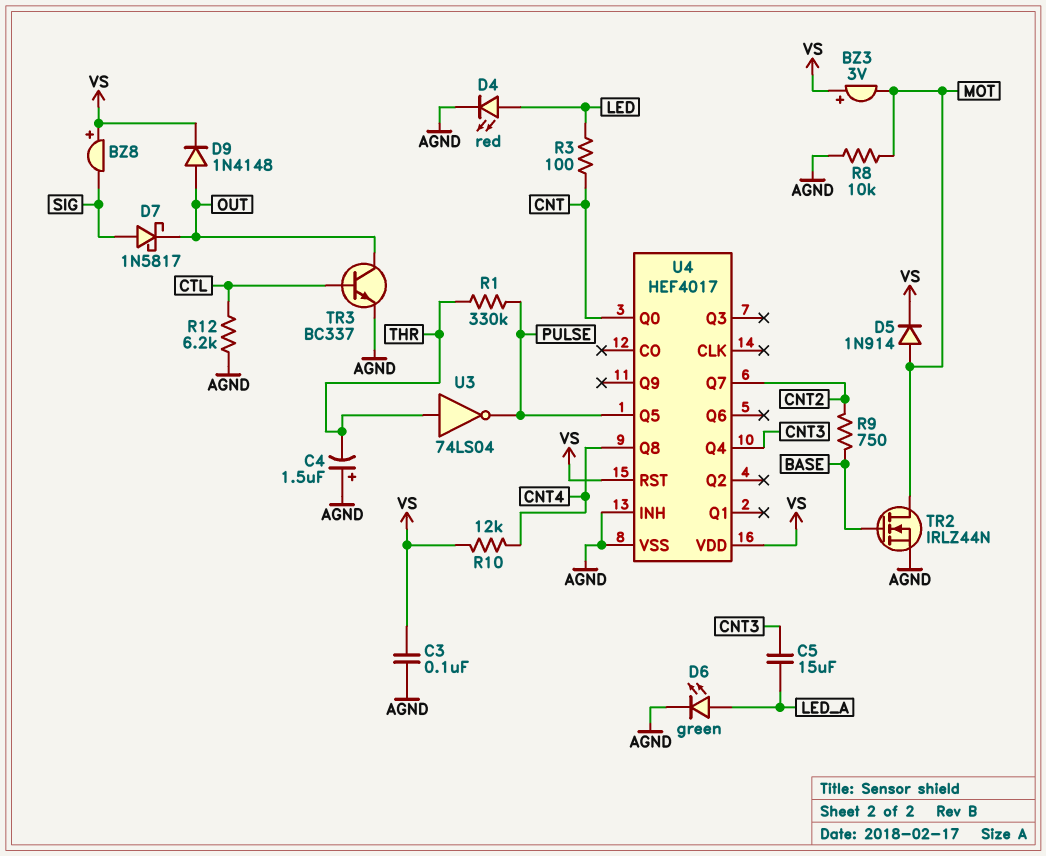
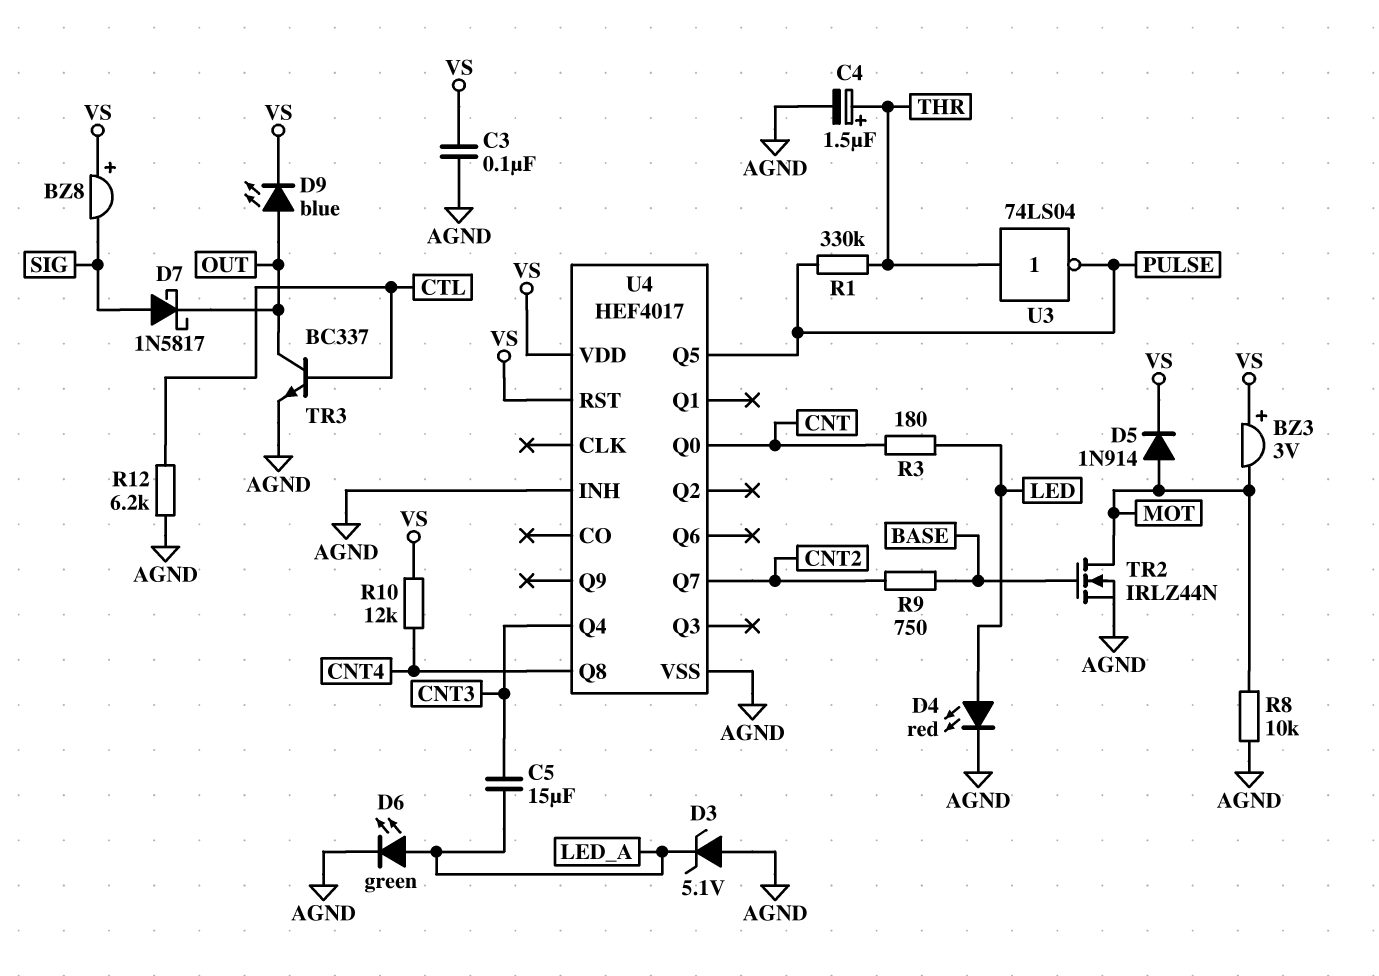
C4: 1.5uF (plus AGND, minus THR) -> 1.5uF (plus THR, minus AGND)
D3: none -> zener 5.1V (A AGND, K LED_A)
D9: diode 1N4148 (A OUT, K VS) -> LED blue (A OUT, K VS)
R3: 100 (CNT, LED) -> 180 (CNT, LED)

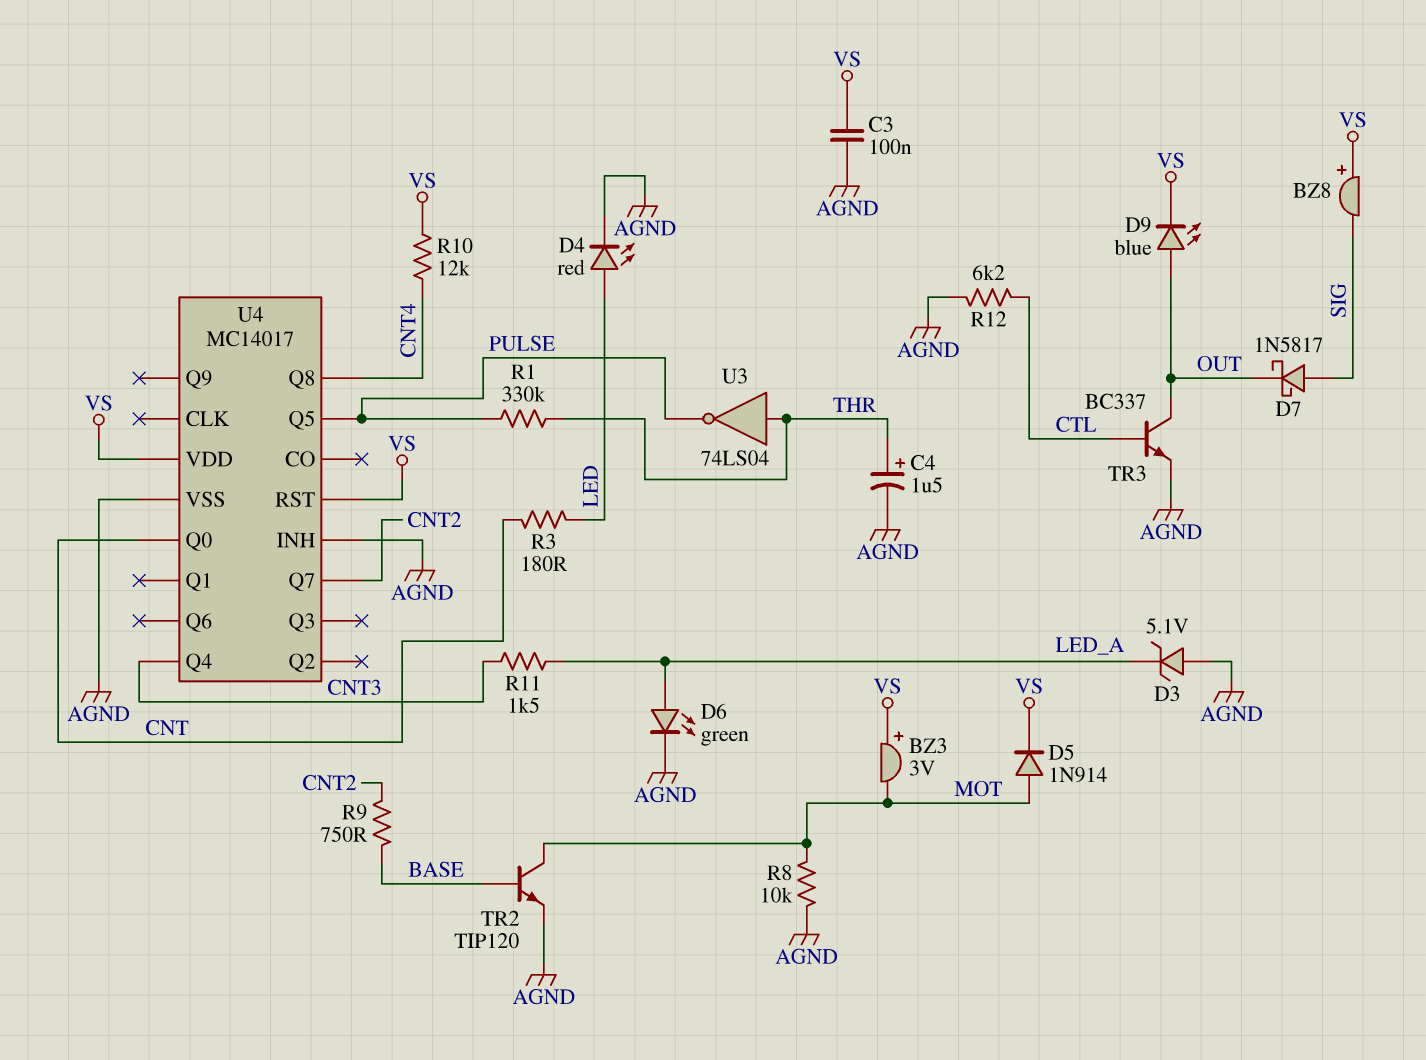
C5: 15uF (CNT3, LED_A) -> none
R11: none -> 1.5k (CNT3, LED_A)
TR2: NMOS IRLZ44N (G BASE, D MOT, S AGND) -> NPN TIP120 (B BASE, C MOT, E AGND)
U4: HEF4017 -> MC14017

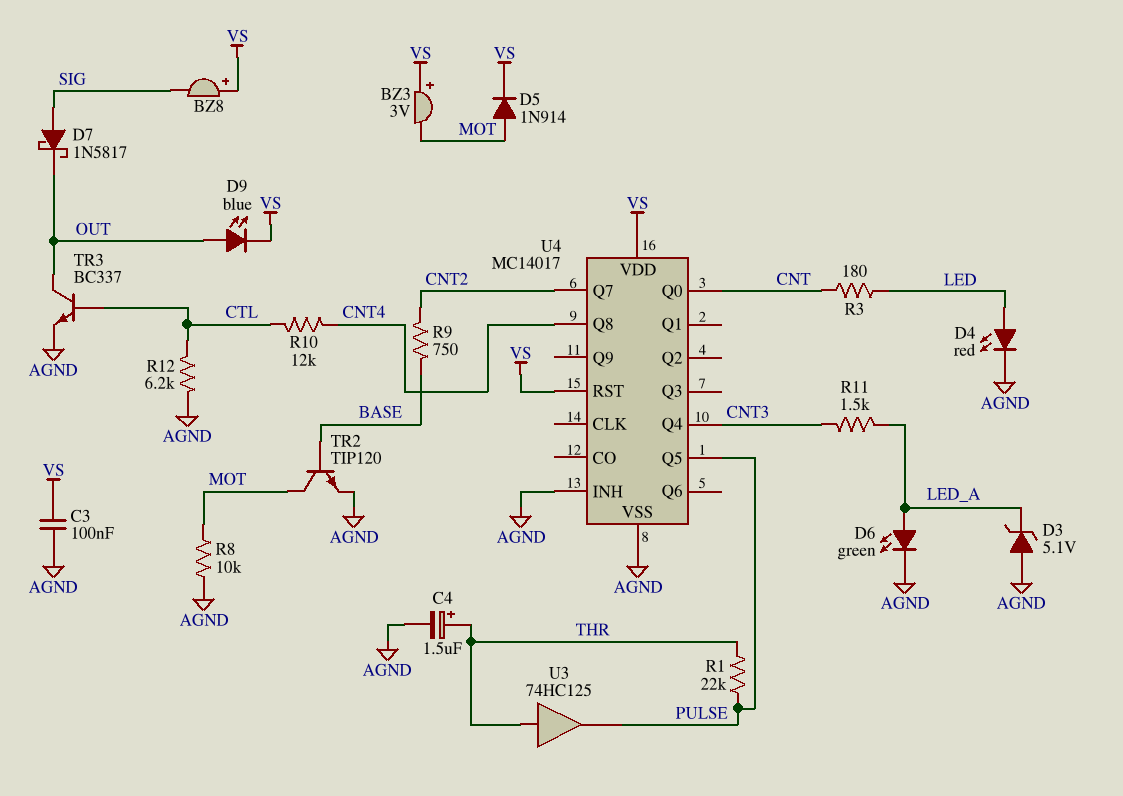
R1: 330k (PULSE, THR) -> 22k (PULSE, THR)
R10: 12k (CNT4, VS) -> 12k (CNT4, CTL)
U3: NOT 74LS04 (in THR, out PULSE) -> buffer 74HC125 (in THR, out PULSE)

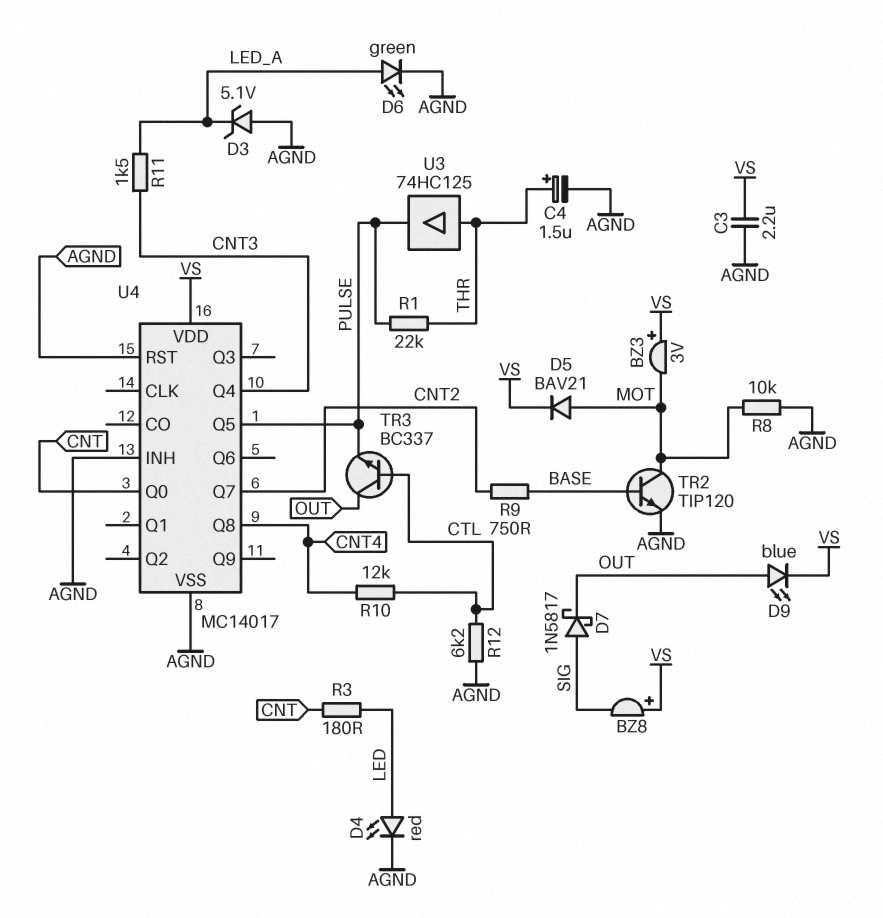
C3: 100nF (AGND, VS) -> 2.2uF (AGND, VS)
D5: diode 1N914 (A MOT, K VS) -> diode BAV21 (A MOT, K VS)
TR3: NPN BC337 (B CTL, C OUT, E AGND) -> NPN BC337 (B CTL, C OUT, E PULSE)
U4 pin RST: VS -> AGND

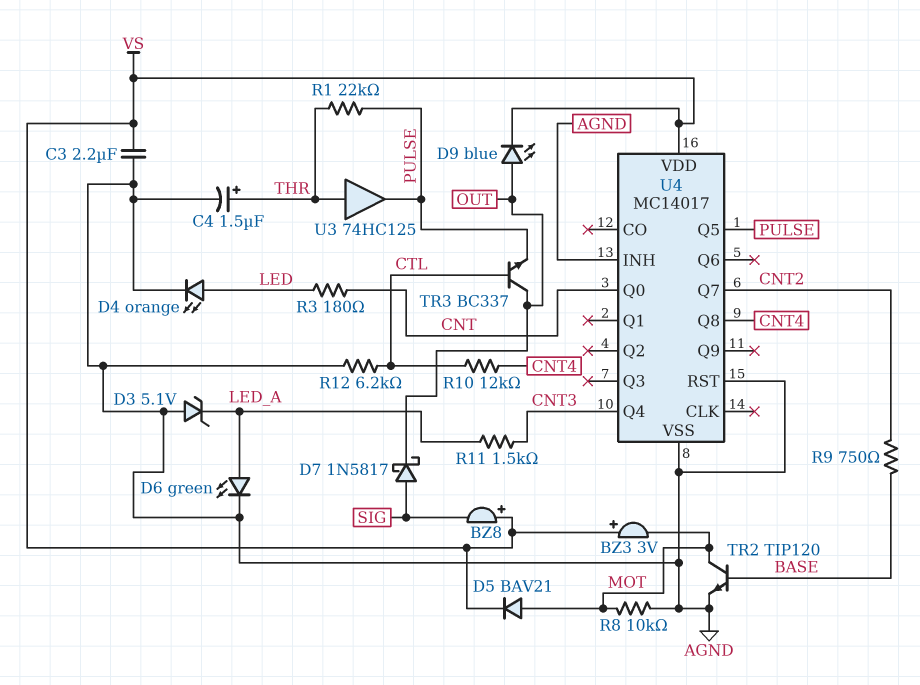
D4: LED red (A LED, K AGND) -> LED orange (A LED, K AGND)

